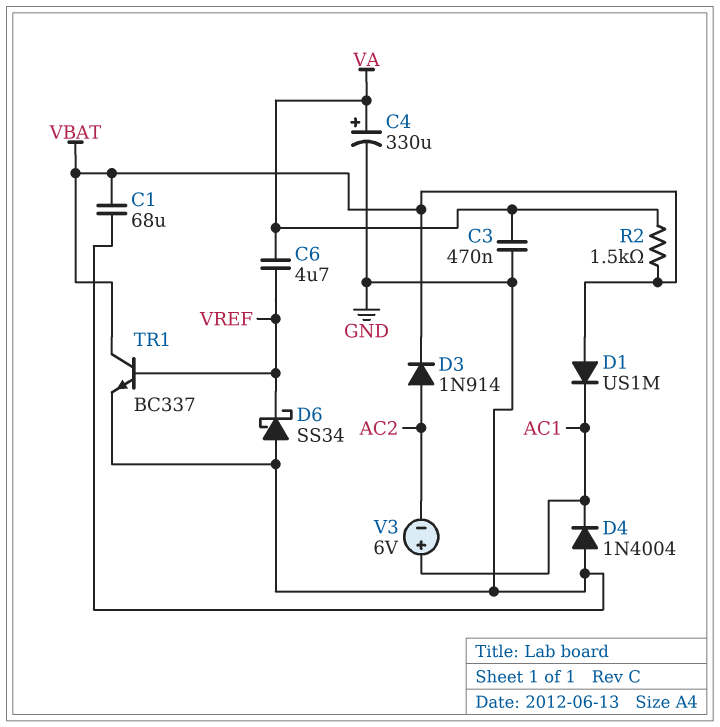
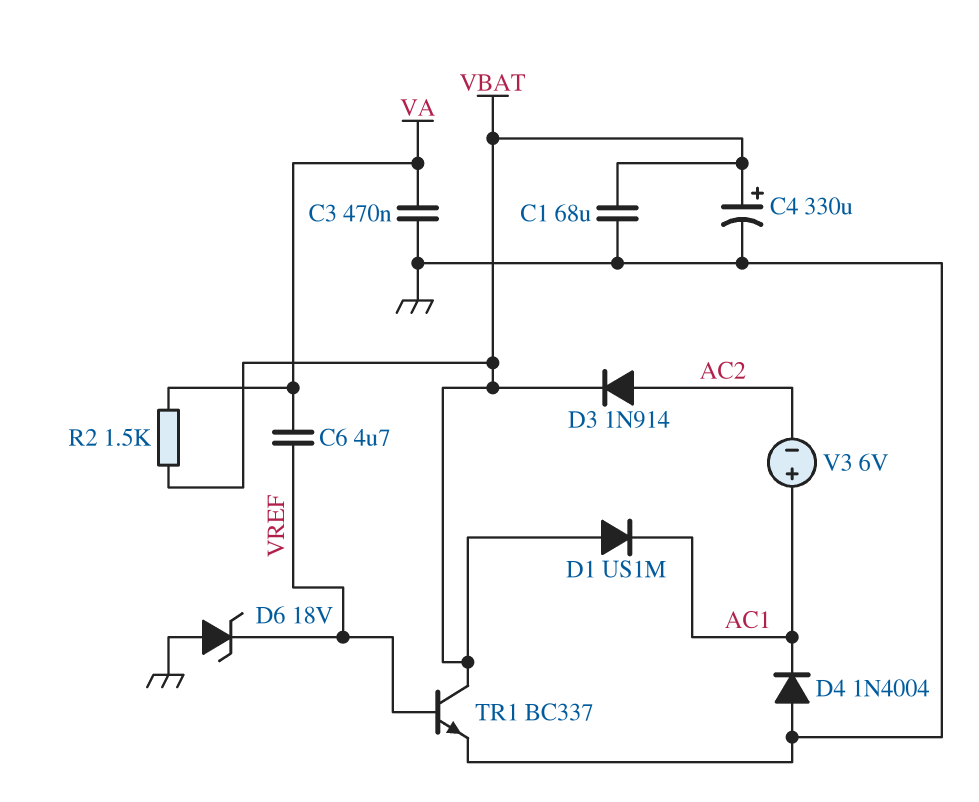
C4: 330uF (plus VA, minus GND) -> 330uF (plus VBAT, minus GND)
D6: schottky SS34 (A GND, K VREF) -> zener 18V (A GND, K VREF)

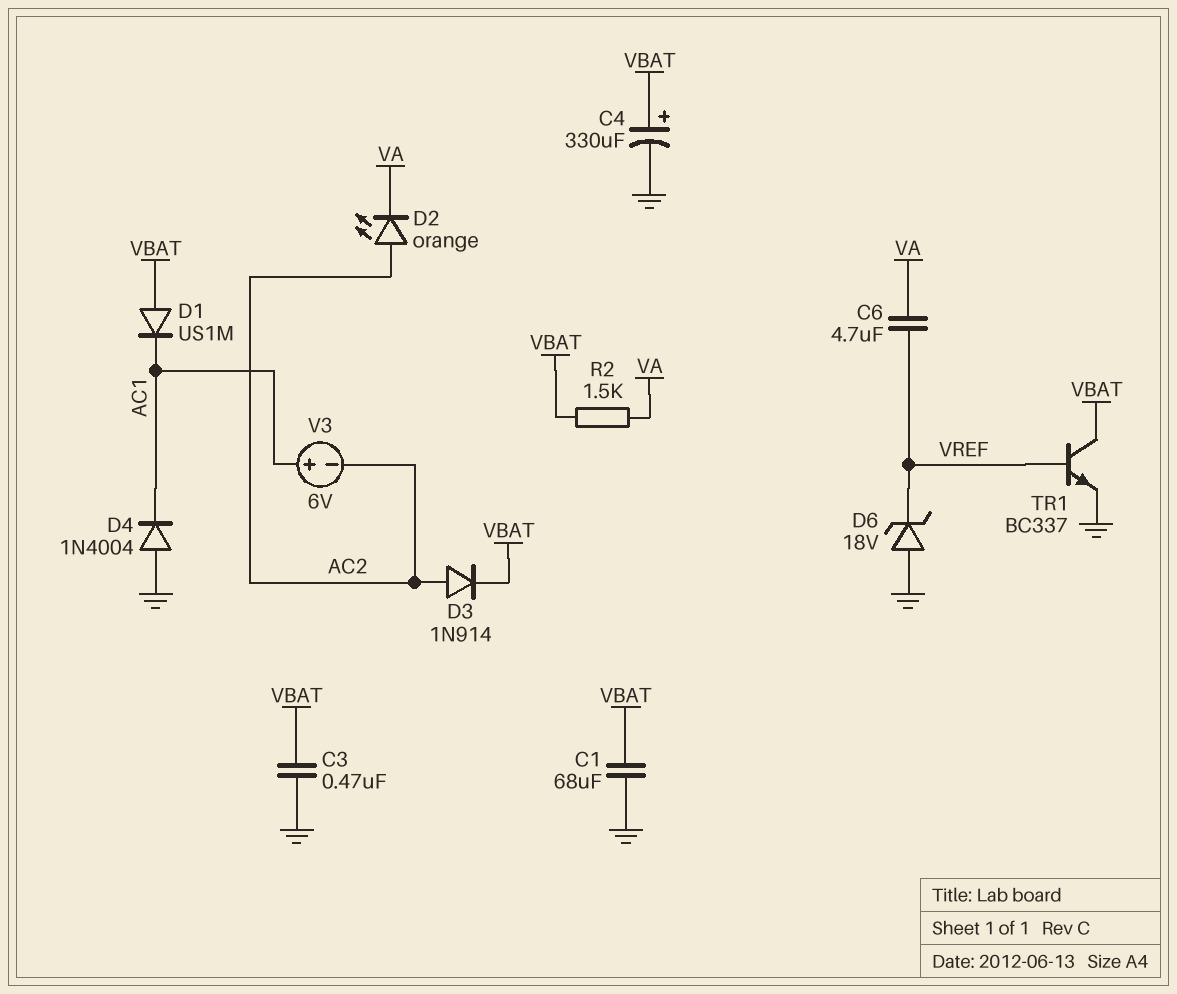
C3: 470nF (GND, VA) -> 470nF (GND, VBAT)
D2: none -> LED orange (A AC2, K VA)

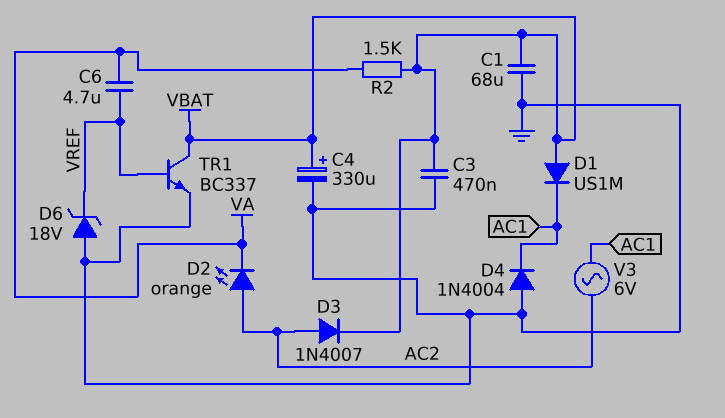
D3: diode 1N914 (A AC2, K VBAT) -> diode 1N4007 (A AC2, K VBAT)
V3: 6V (plus AC1, minus AC2) -> AC 6V (AC1, AC2)

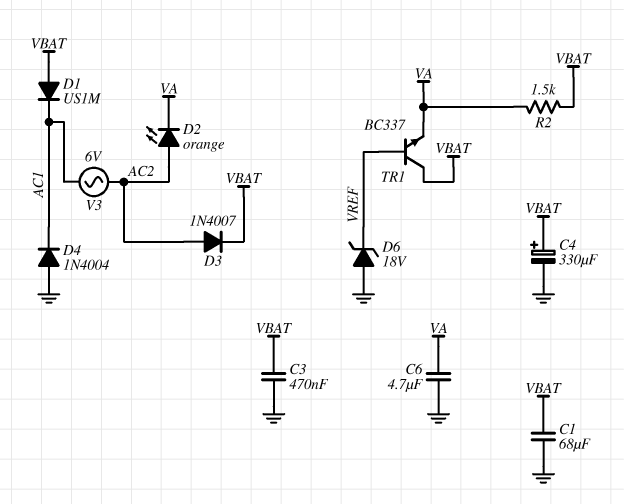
C6: 4.7uF (VA, VREF) -> 4.7uF (GND, VA)
TR1: NPN BC337 (B VREF, C VBAT, E GND) -> NPN BC337 (B VREF, C VBAT, E VA)

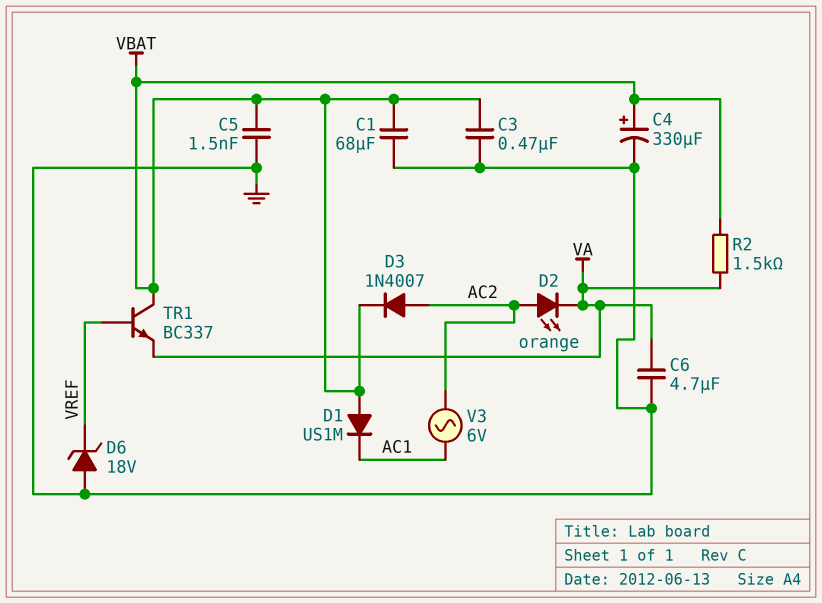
C5: none -> 1.5nF (GND, VBAT)
D4: diode 1N4004 (A GND, K AC1) -> none

